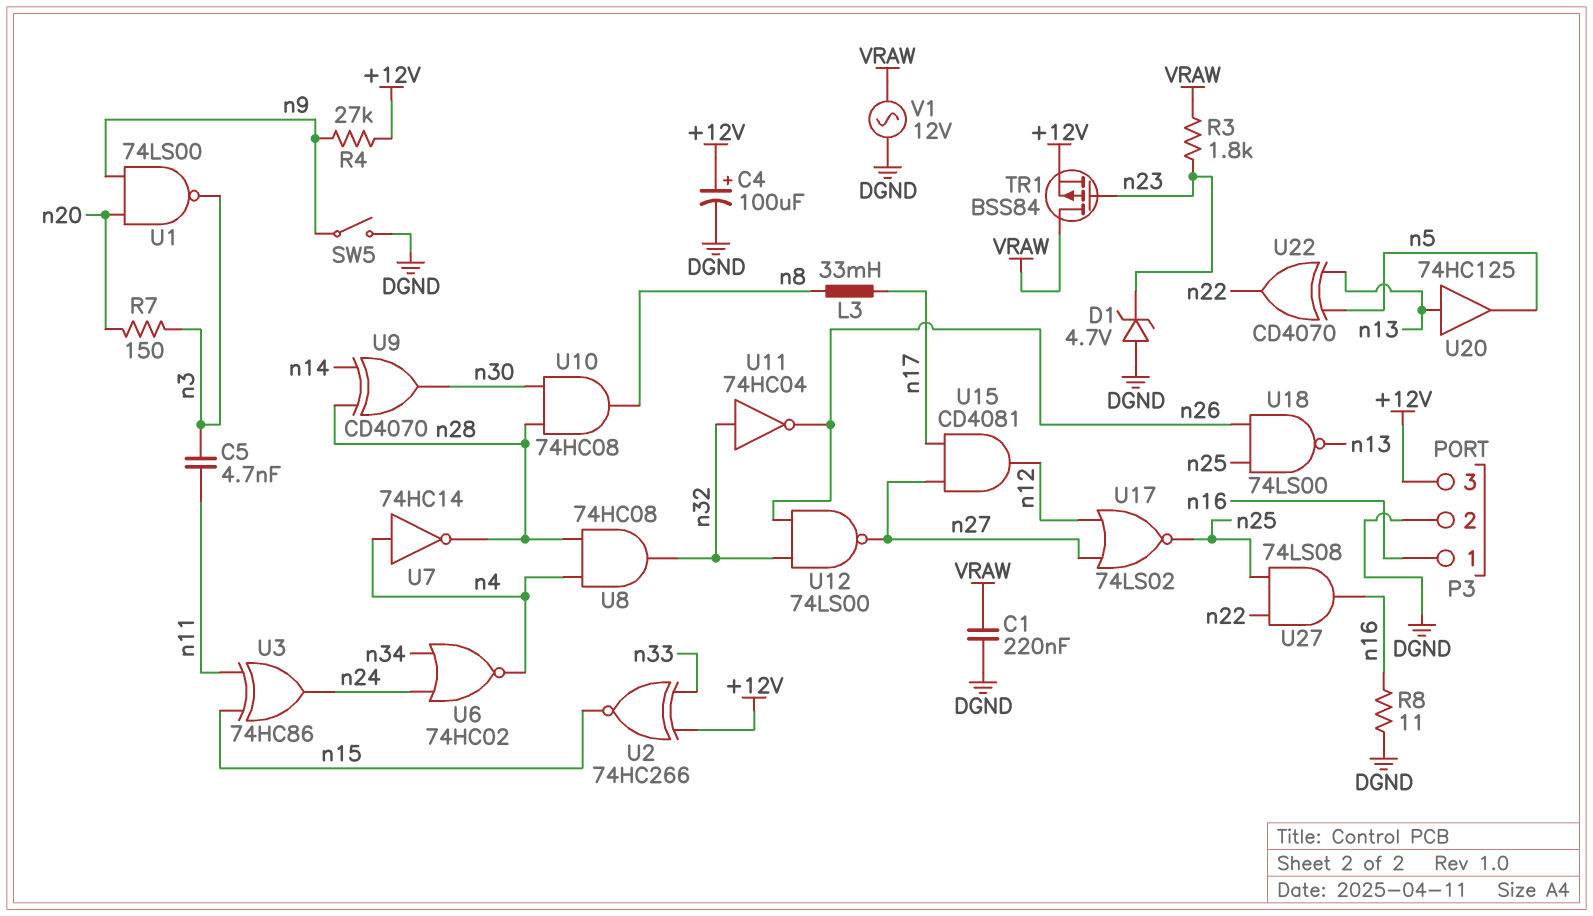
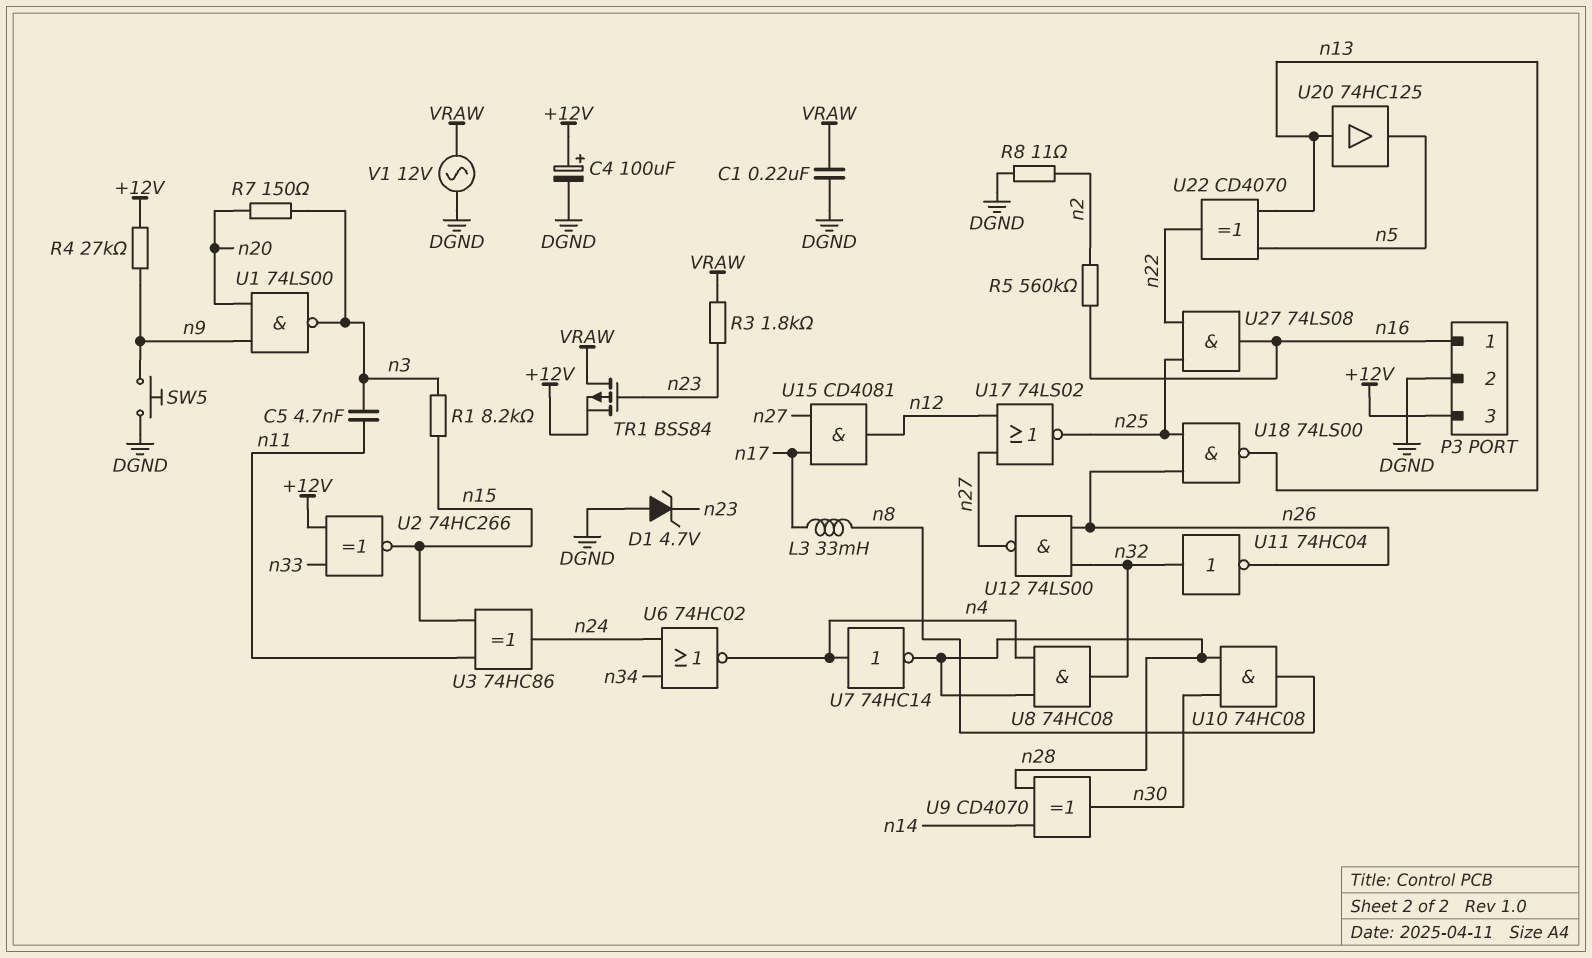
R1: none -> 8.2k (n3, n15)
R5: none -> 560k (n2, n16)
R8: 11 (DGND, n16) -> 11 (DGND, n2)
SW5: switch (DGND, n9) -> button (DGND, n9)

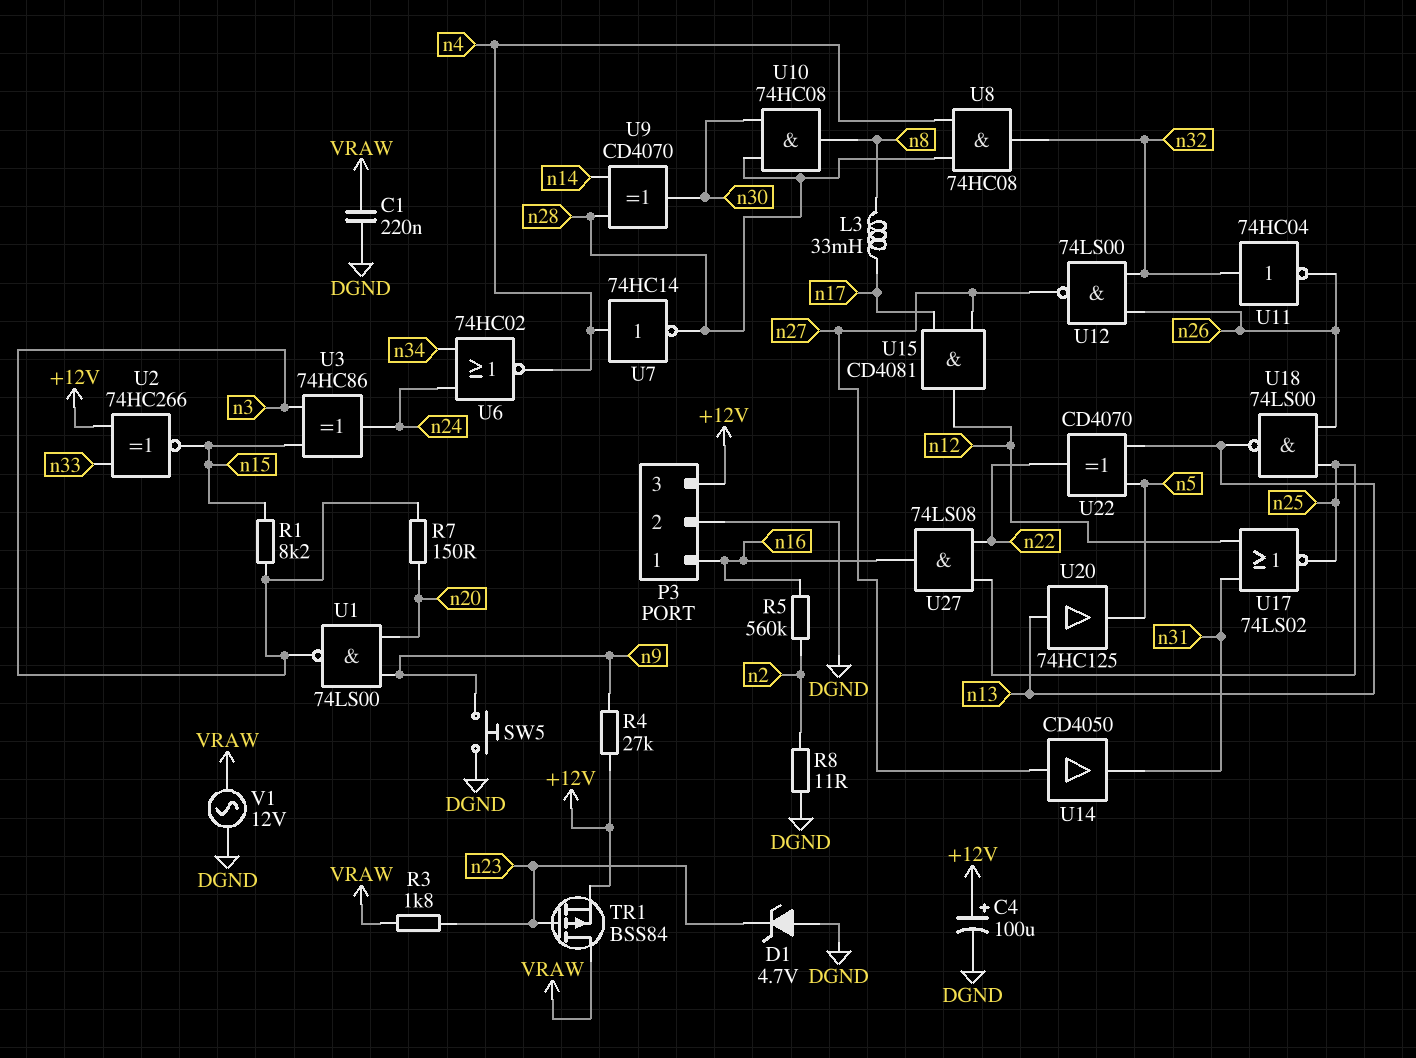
C5: 4.7nF (n3, n11) -> none
U3: XOR 74HC86 (in n11, in n15, out n24) -> XOR 74HC86 (in n3, in n15, out n24)
U14: none -> buffer CD4050 (in n27, out n31)
U17: NOR 74LS02 (in n12, in n27, out n25) -> NOR 74LS02 (in n12, in n31, out n25)

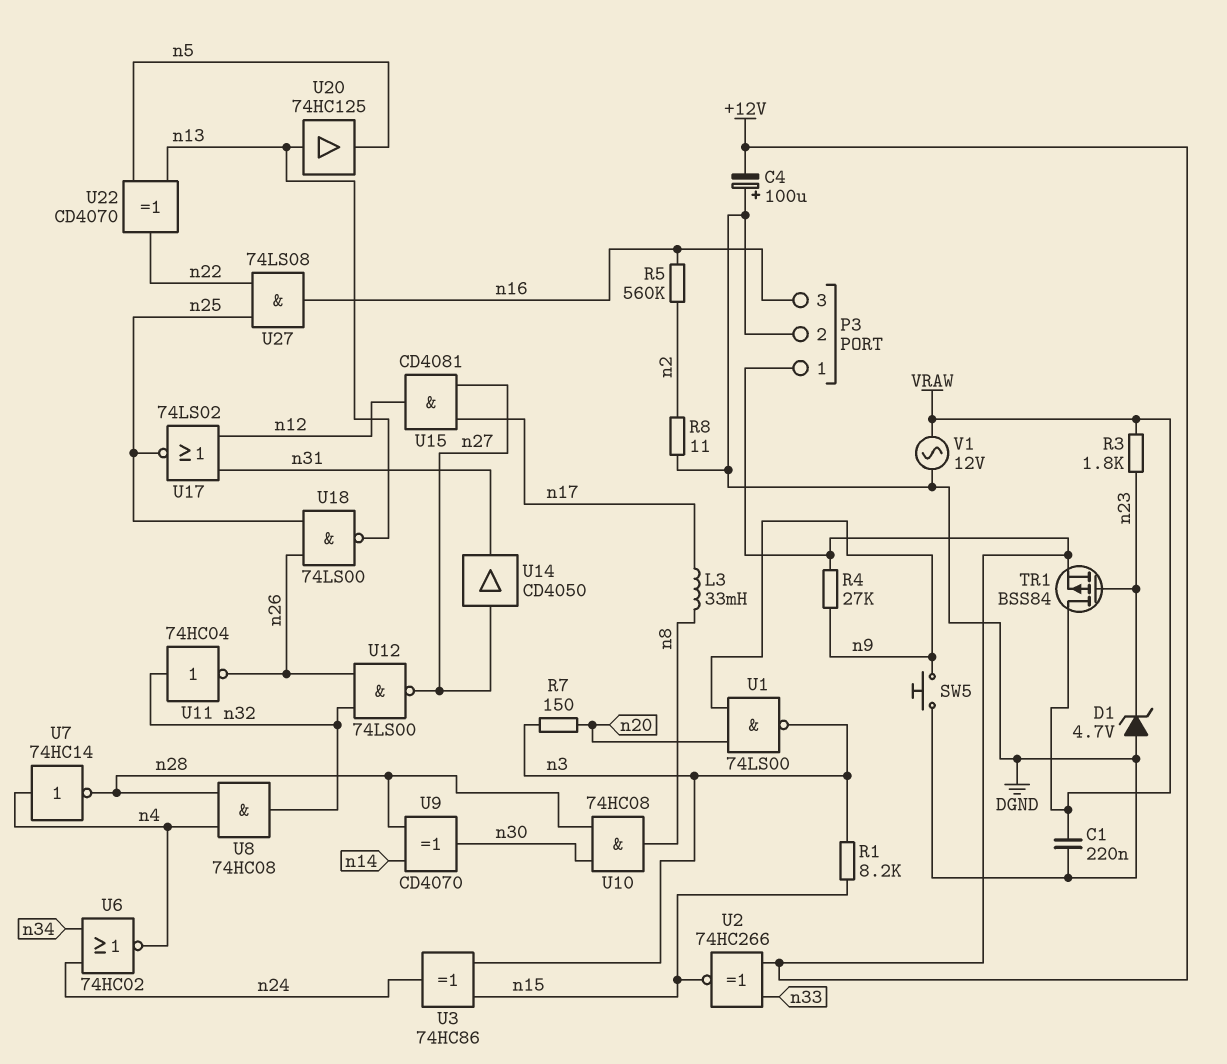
C4: 100uF (plus +12V, minus DGND) -> 100uF (plus DGND, minus +12V)
P3 pin 1: n16 -> +12V
P3 pin 3: +12V -> n16

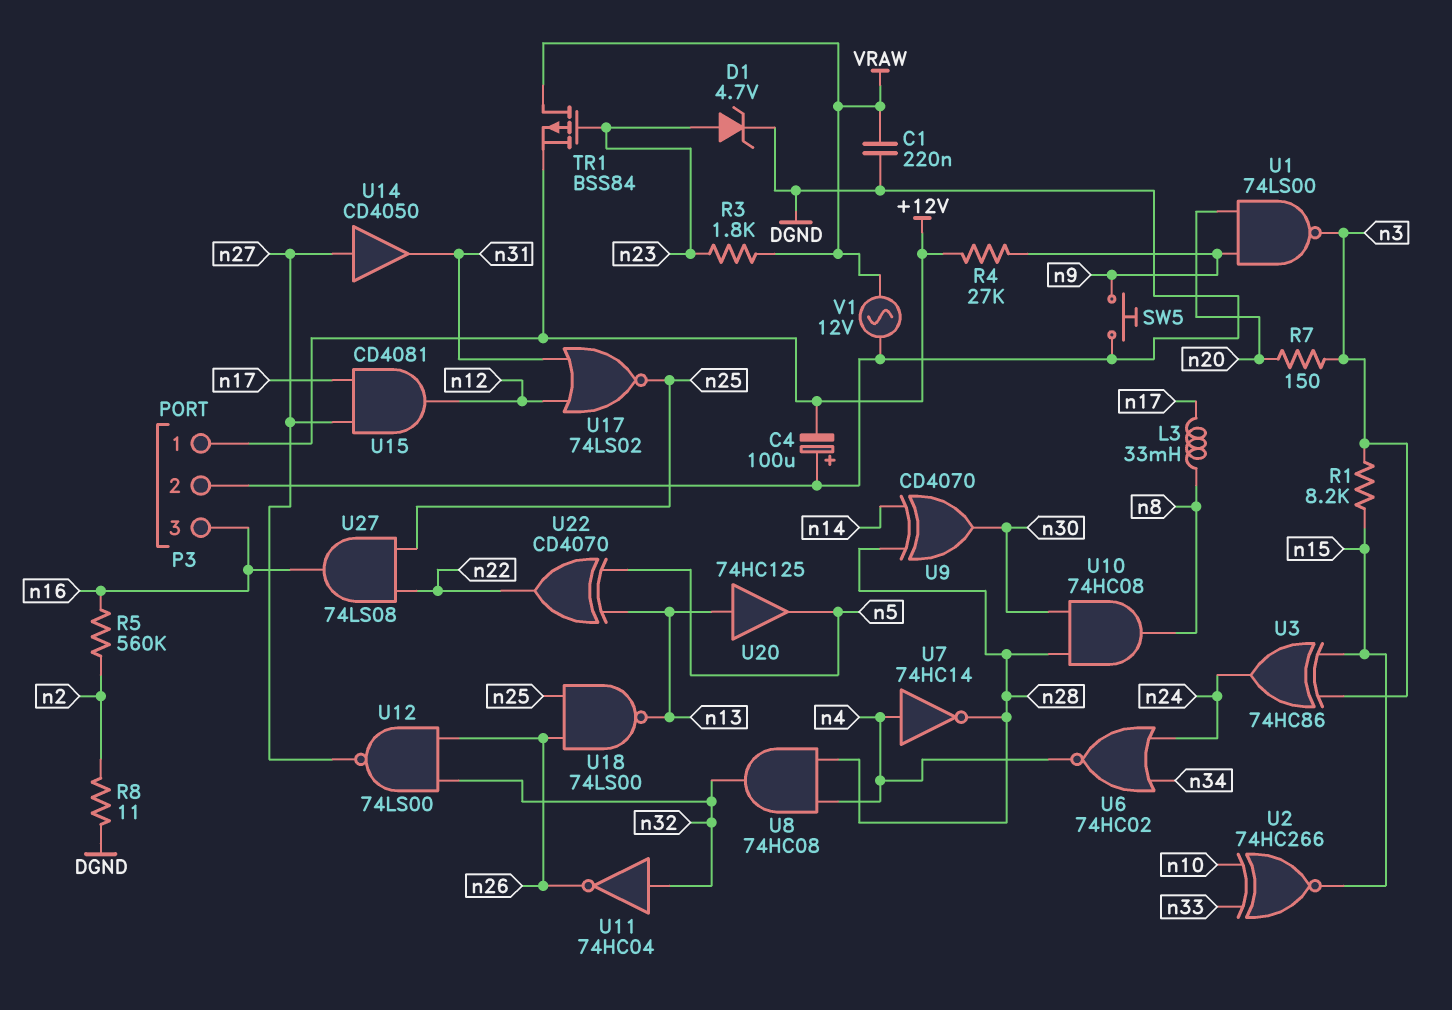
D1: zener 4.7V (A DGND, K n23) -> zener 4.7V (A n23, K DGND)
U2: XNOR 74HC266 (in +12V, in n33, out n15) -> XNOR 74HC266 (in n10, in n33, out n15)

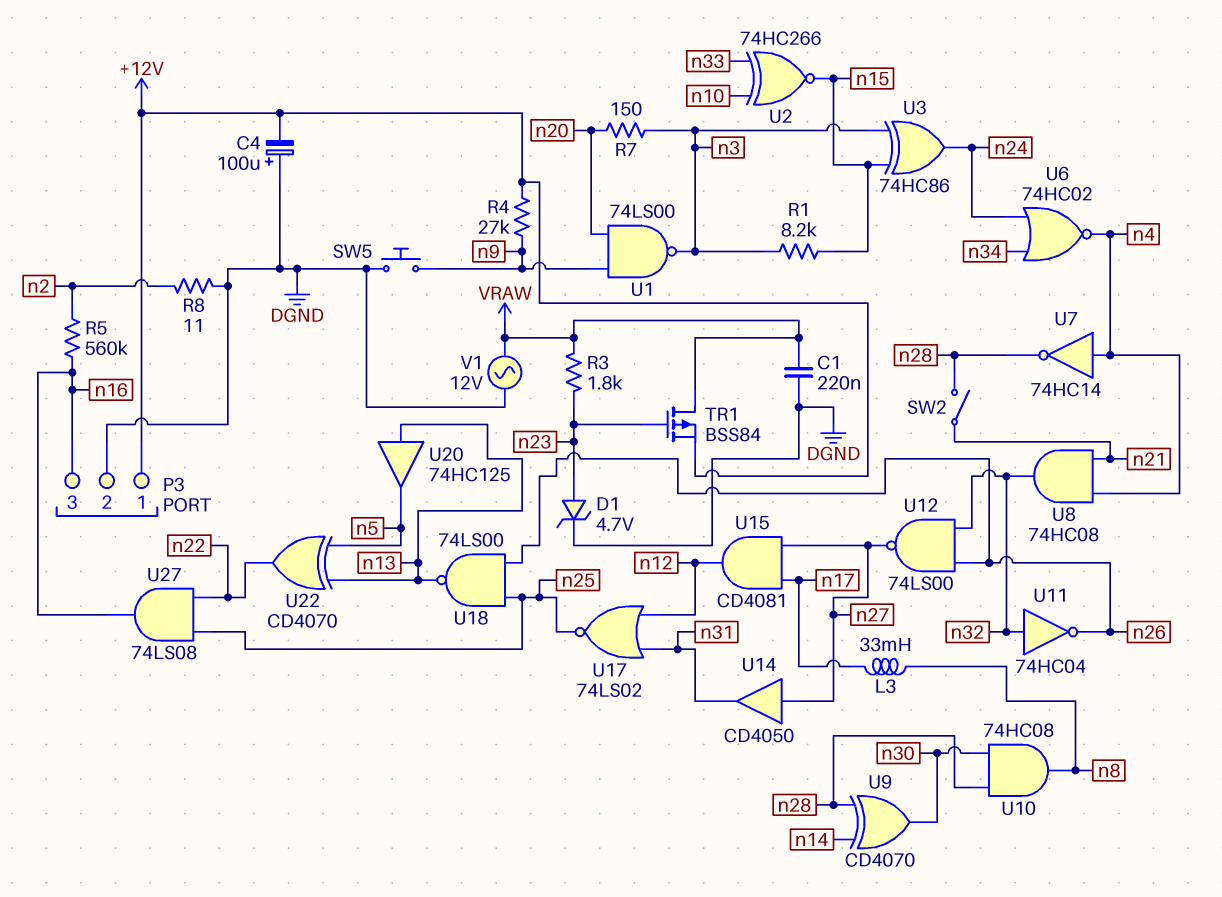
SW2: none -> switch (n21, n28)
U8: AND 74HC08 (in n4, in n28, out n32) -> AND 74HC08 (in n4, in n21, out n32)

